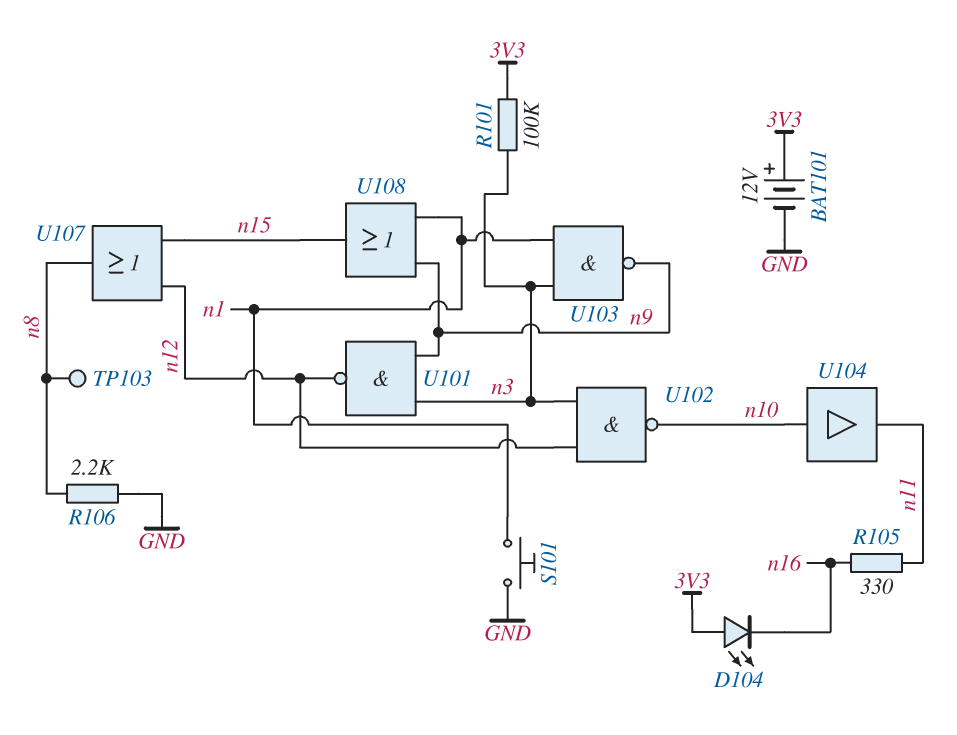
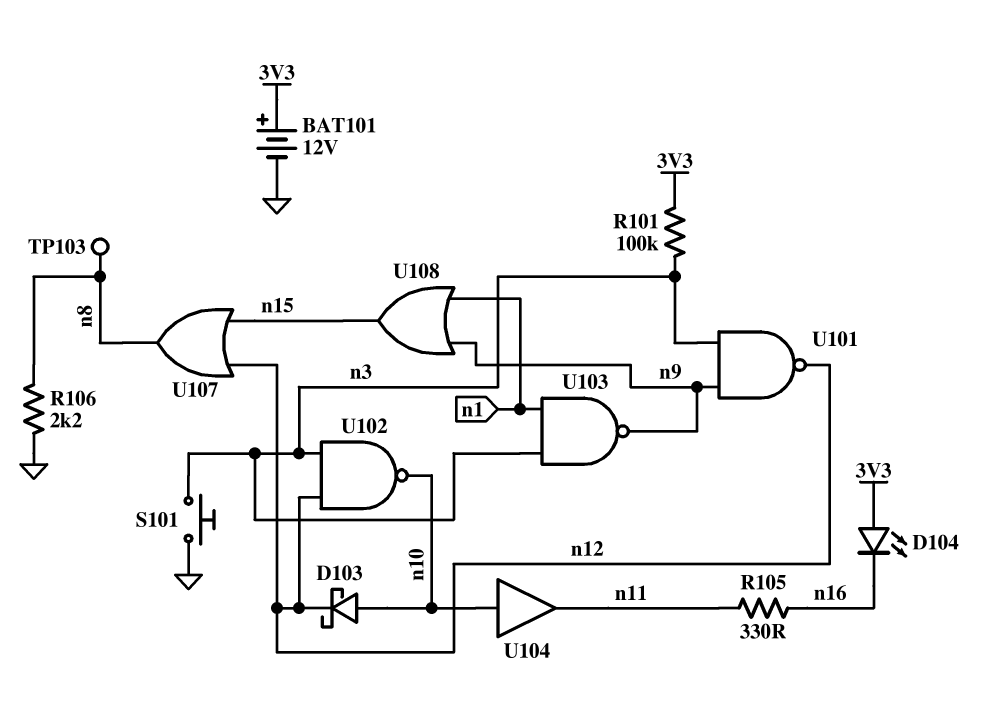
D103: none -> schottky (A n10, K n12)
S101: button (GND, n1) -> button (GND, n3)

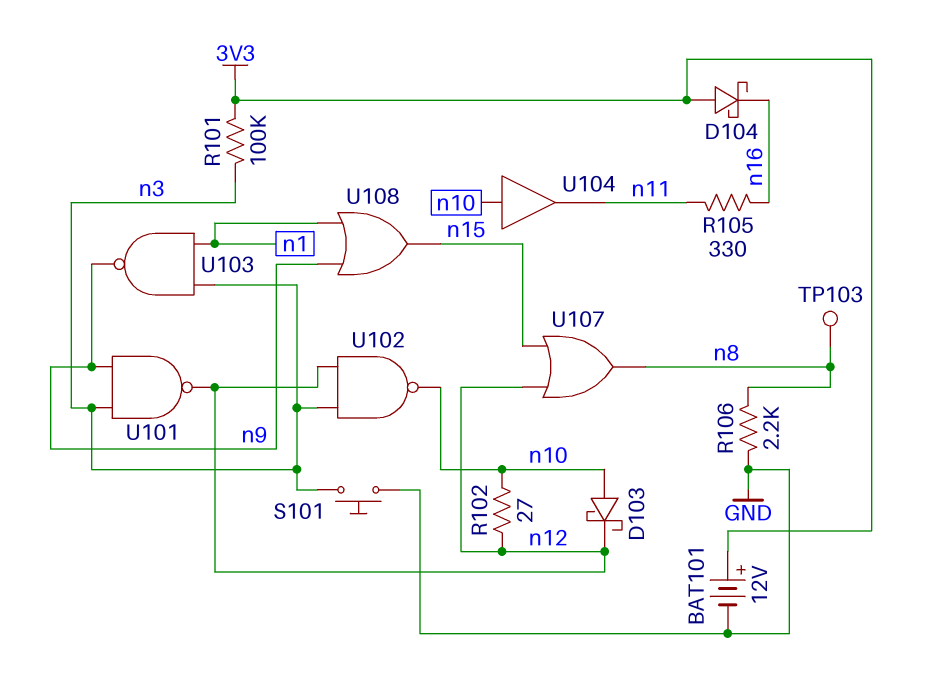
D104: LED (A 3V3, K n16) -> schottky (A 3V3, K n16)
R102: none -> 27 (n10, n12)

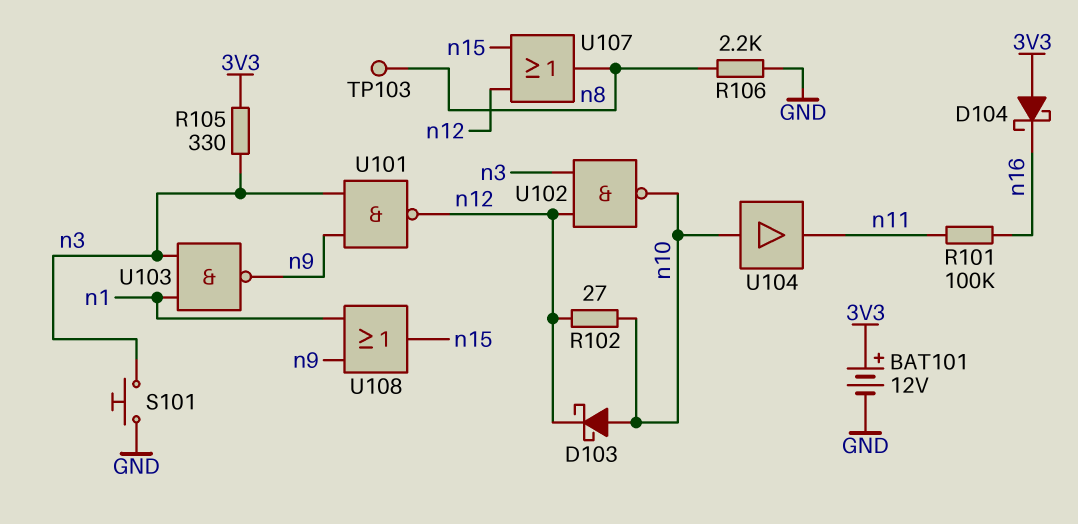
R101: 100k (3V3, n3) -> 100k (n11, n16)
R105: 330 (n11, n16) -> 330 (3V3, n3)

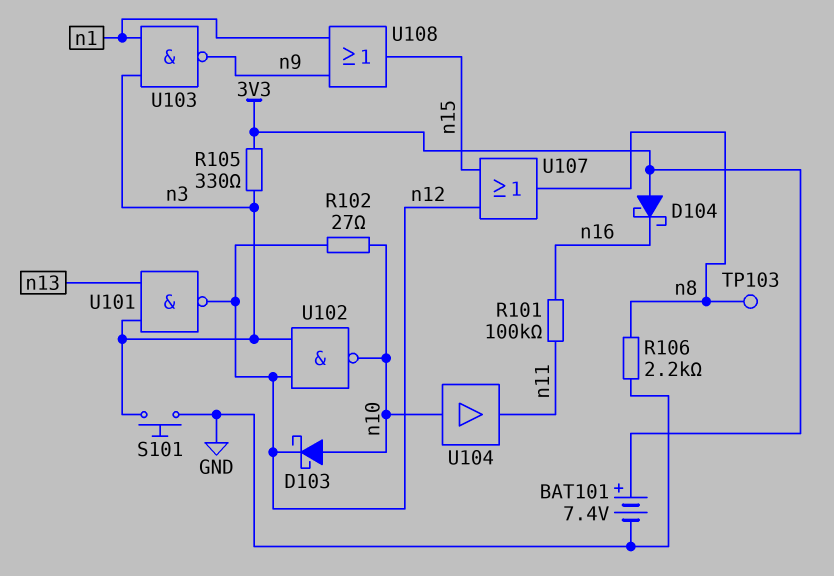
BAT101: 12V (plus 3V3, minus GND) -> 7.4V (plus 3V3, minus GND)
U101: NAND (in n3, in n9, out n12) -> NAND (in n3, in n13, out n12)

